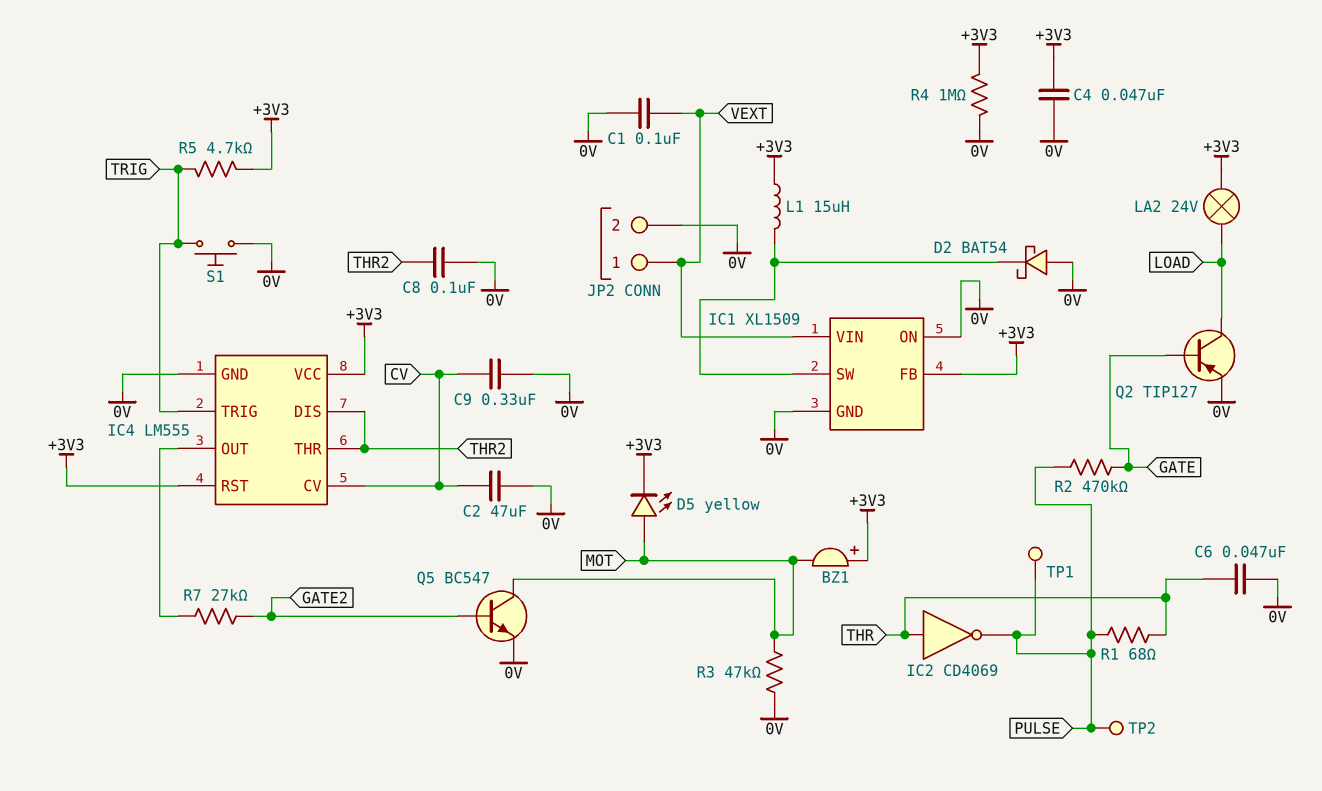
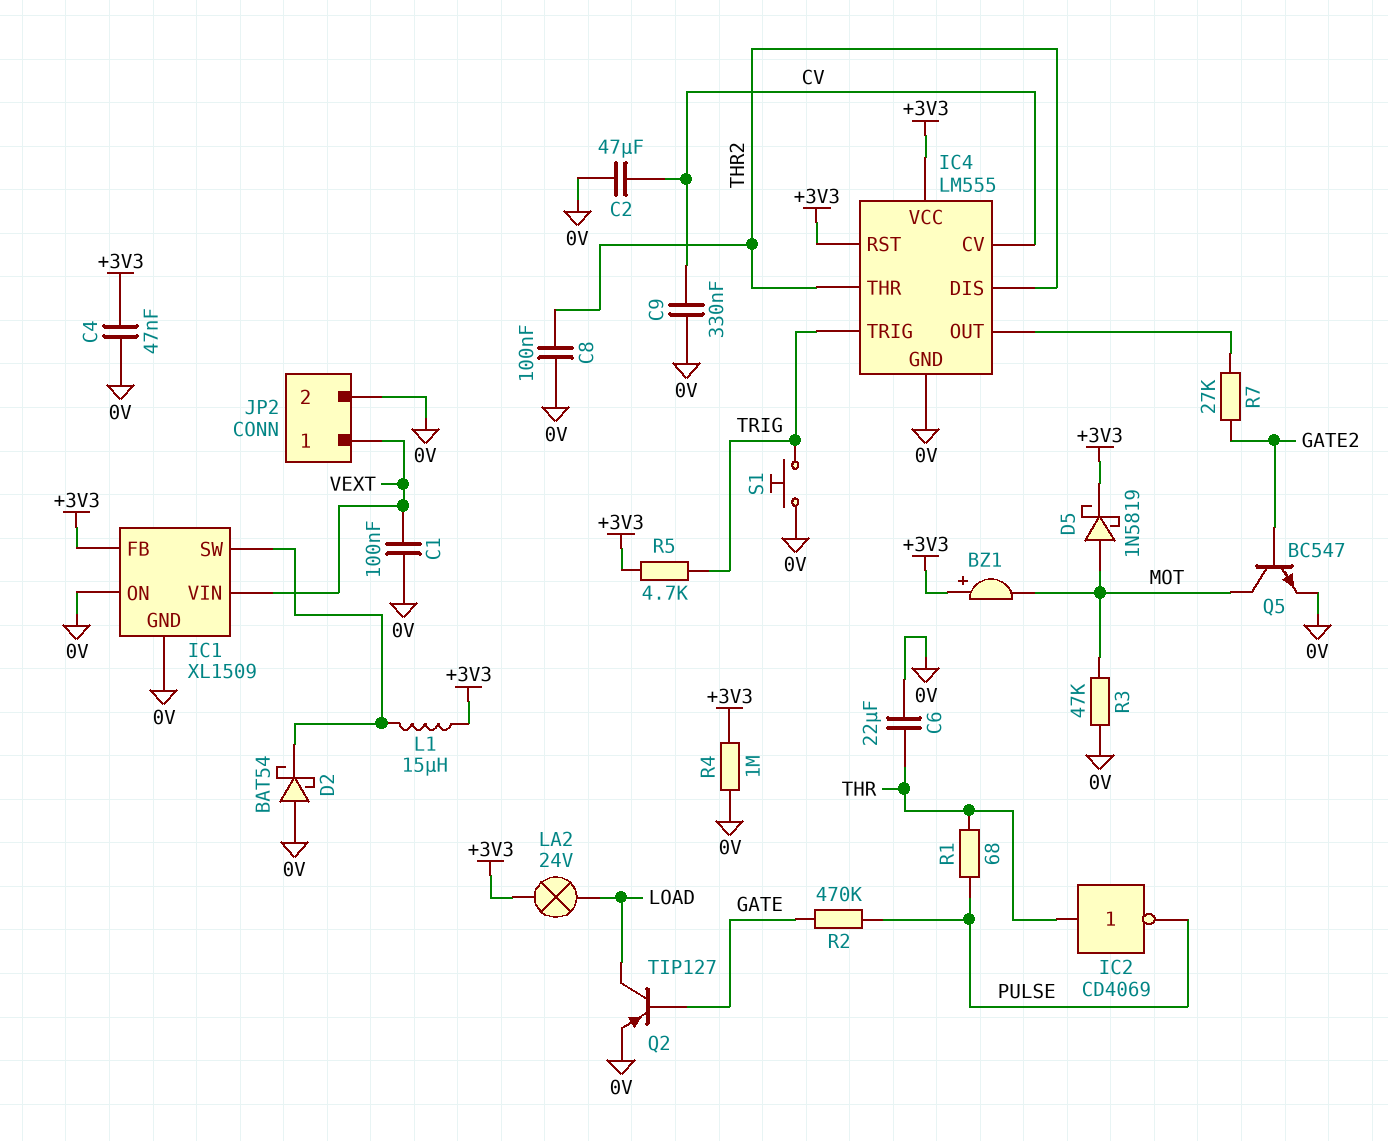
C6: 47nF (0V, THR) -> 22uF (0V, THR)
D5: LED yellow (A MOT, K +3V3) -> schottky 1N5819 (A MOT, K +3V3)
TP1: test point (PULSE) -> none
TP2: test point (PULSE) -> none

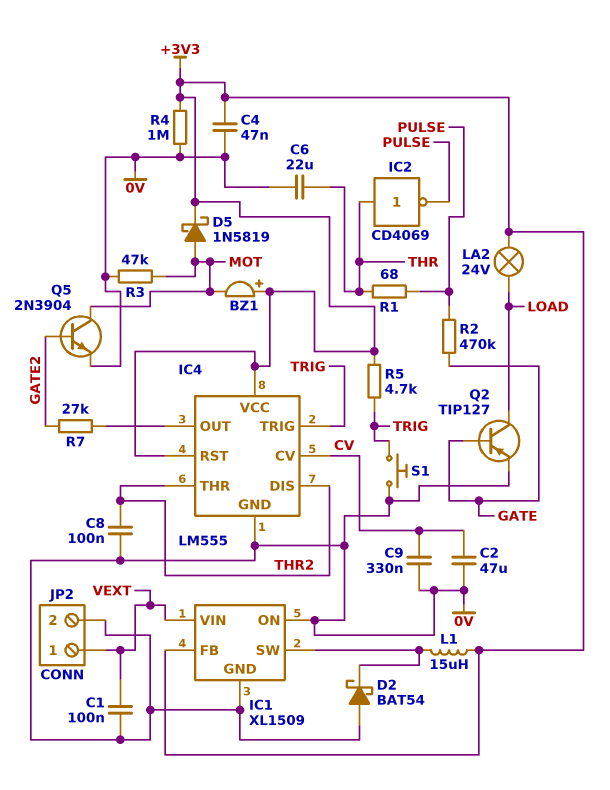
Q5: NPN BC547 (B GATE2, C MOT, E 0V) -> NPN 2N3904 (B GATE2, C MOT, E 0V)

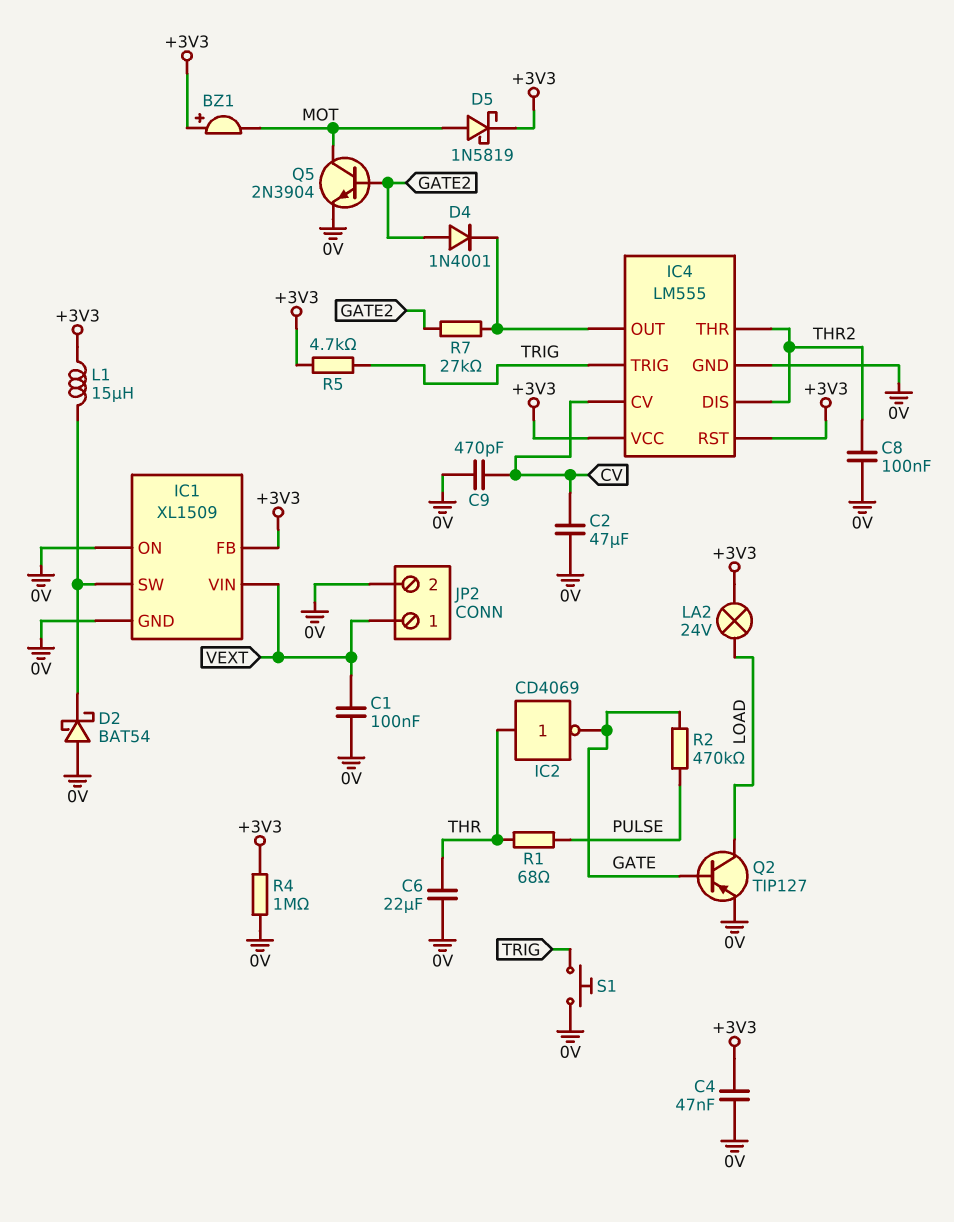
C9: 330nF (0V, CV) -> 470pF (0V, CV)
D4: none -> diode 1N4001 (A GATE2, K IC4/OUT)
IC2: NOT CD4069 (in THR, out PULSE) -> NOT CD4069 (in THR, out GATE)
R3: 47k (0V, MOT) -> none

